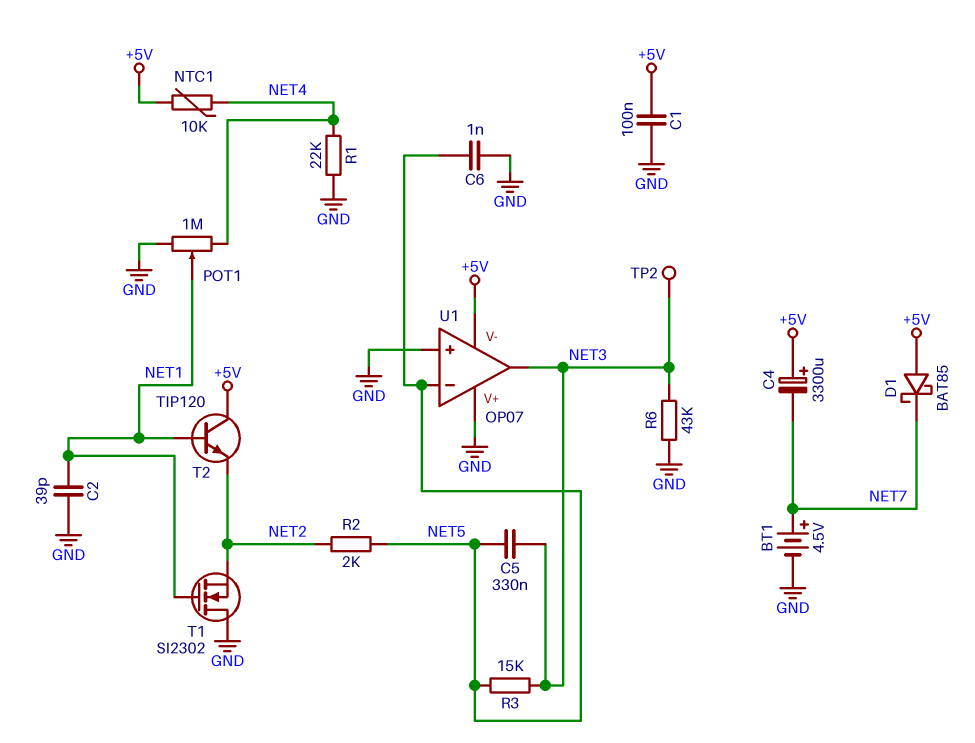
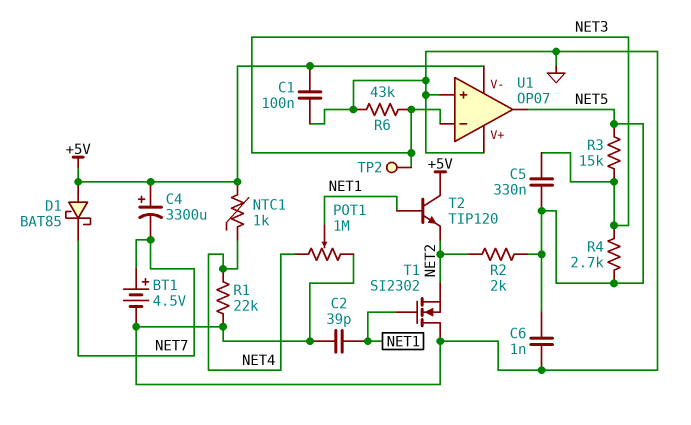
NTC1: 10k (+5V, NET4) -> 1k (+5V, NET4)
R4: none -> 2.7k (NET3, NET5)
U1 pin in-: NET5 -> NET3
U1 pin out: NET3 -> NET5

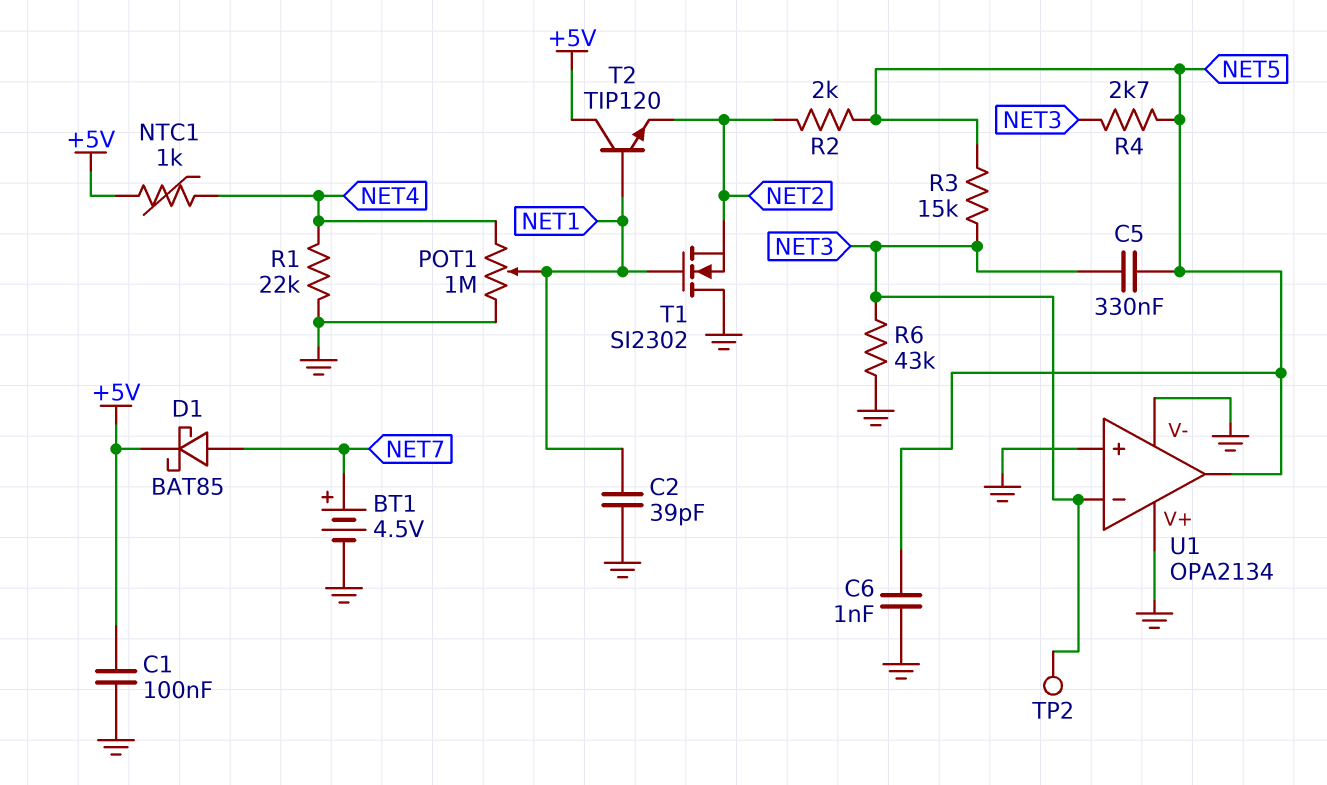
C4: 3300uF (plus +5V, minus NET7) -> none
D1: schottky BAT85 (A +5V, K NET7) -> schottky BAT85 (A NET7, K +5V)
U1: OP07 -> OPA2134
U1 pin V-: +5V -> GND

